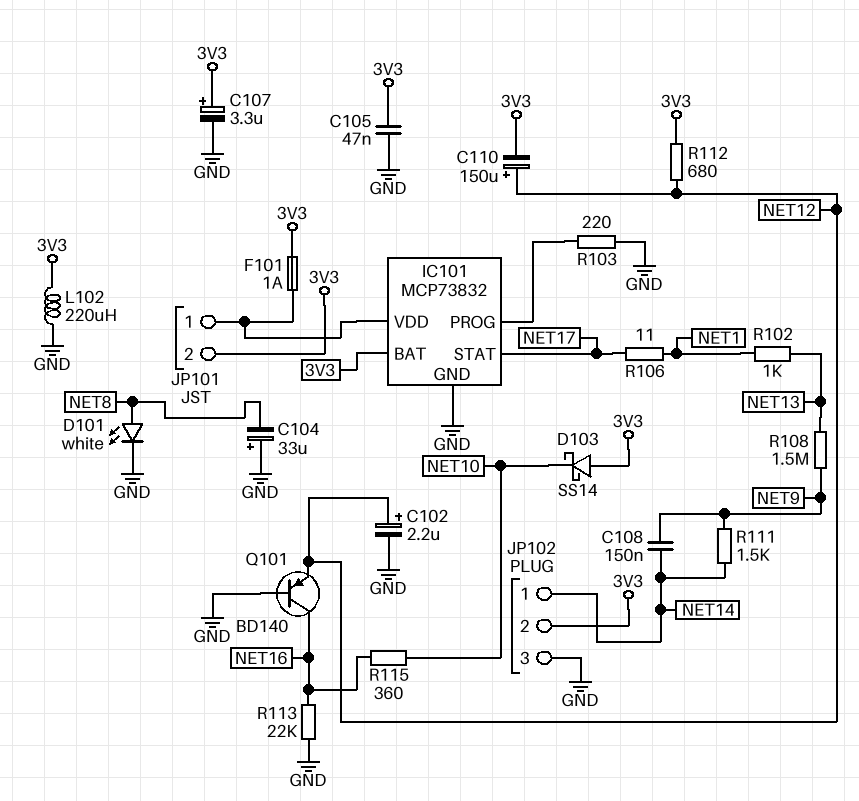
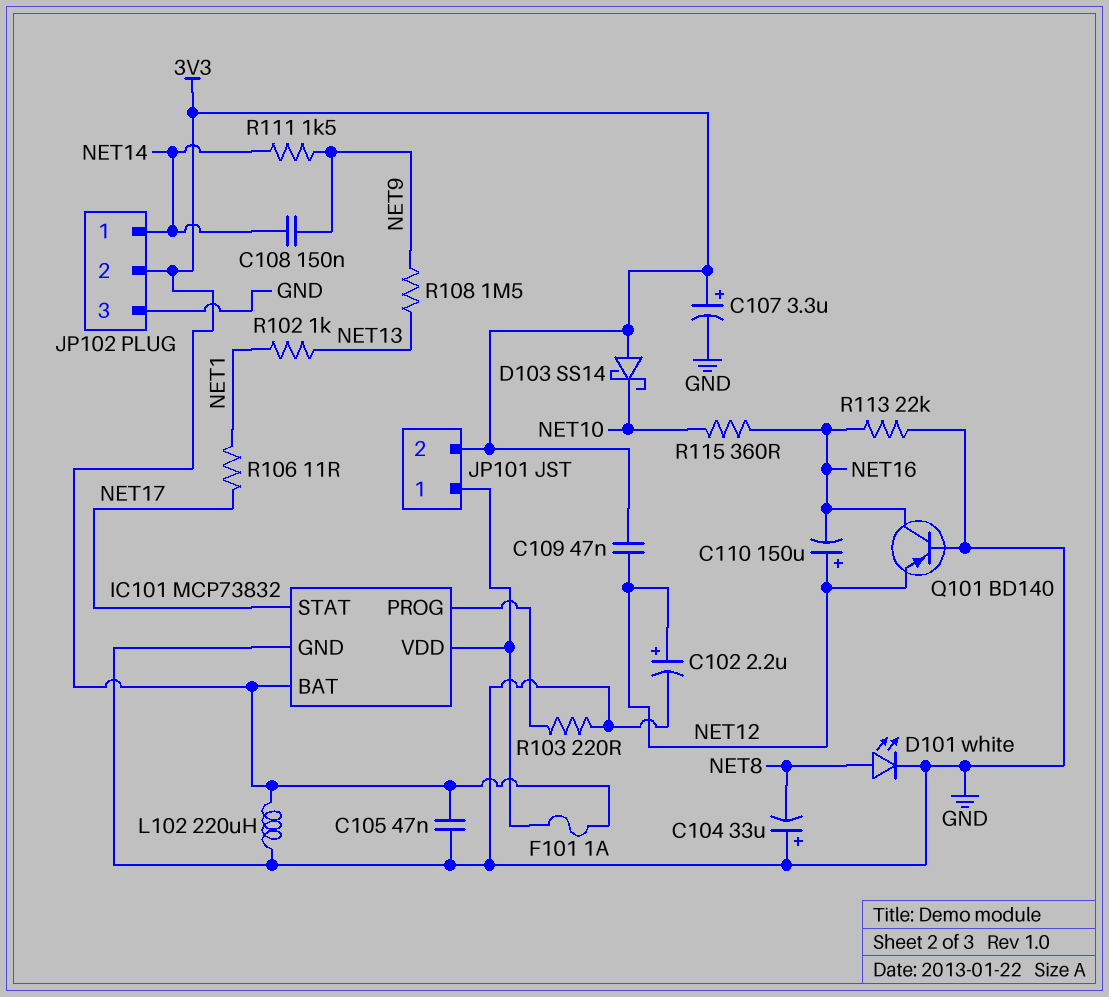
C109: none -> 47nF (3V3, NET12)
C110: 150uF (plus NET12, minus 3V3) -> 150uF (plus NET12, minus NET16)
R112: 680 (3V3, NET12) -> none

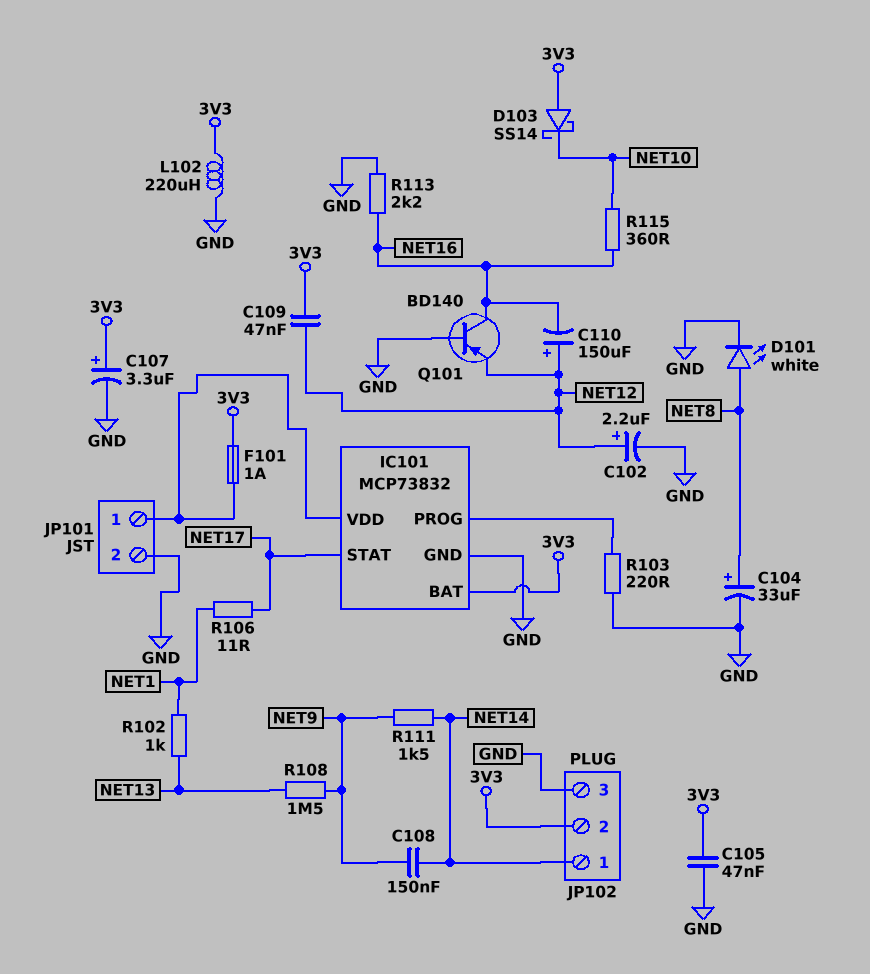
C104: 33uF (plus GND, minus NET8) -> 33uF (plus NET8, minus GND)
JP101 pin 2: 3V3 -> GND
R113: 22k (GND, NET16) -> 2.2k (GND, NET16)

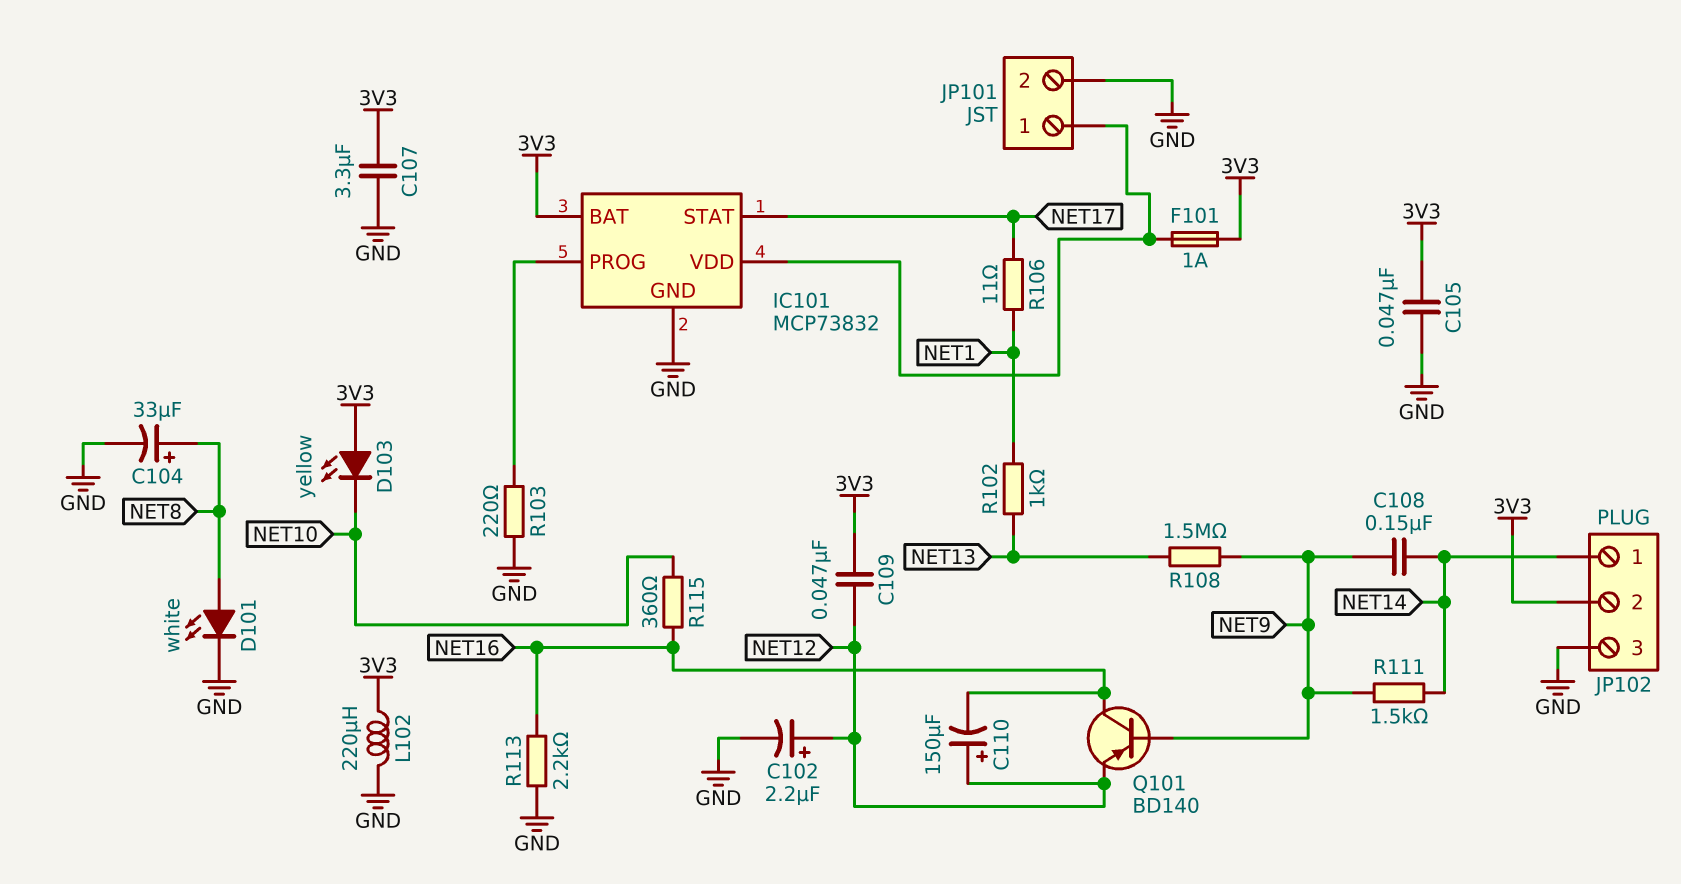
C107: 3.3uF (plus 3V3, minus GND) -> 3.3uF (3V3, GND)
D103: schottky SS14 (A 3V3, K NET10) -> LED yellow (A 3V3, K NET10)
Q101: PNP BD140 (B GND, C NET16, E NET12) -> PNP BD140 (B NET9, C NET16, E NET12)

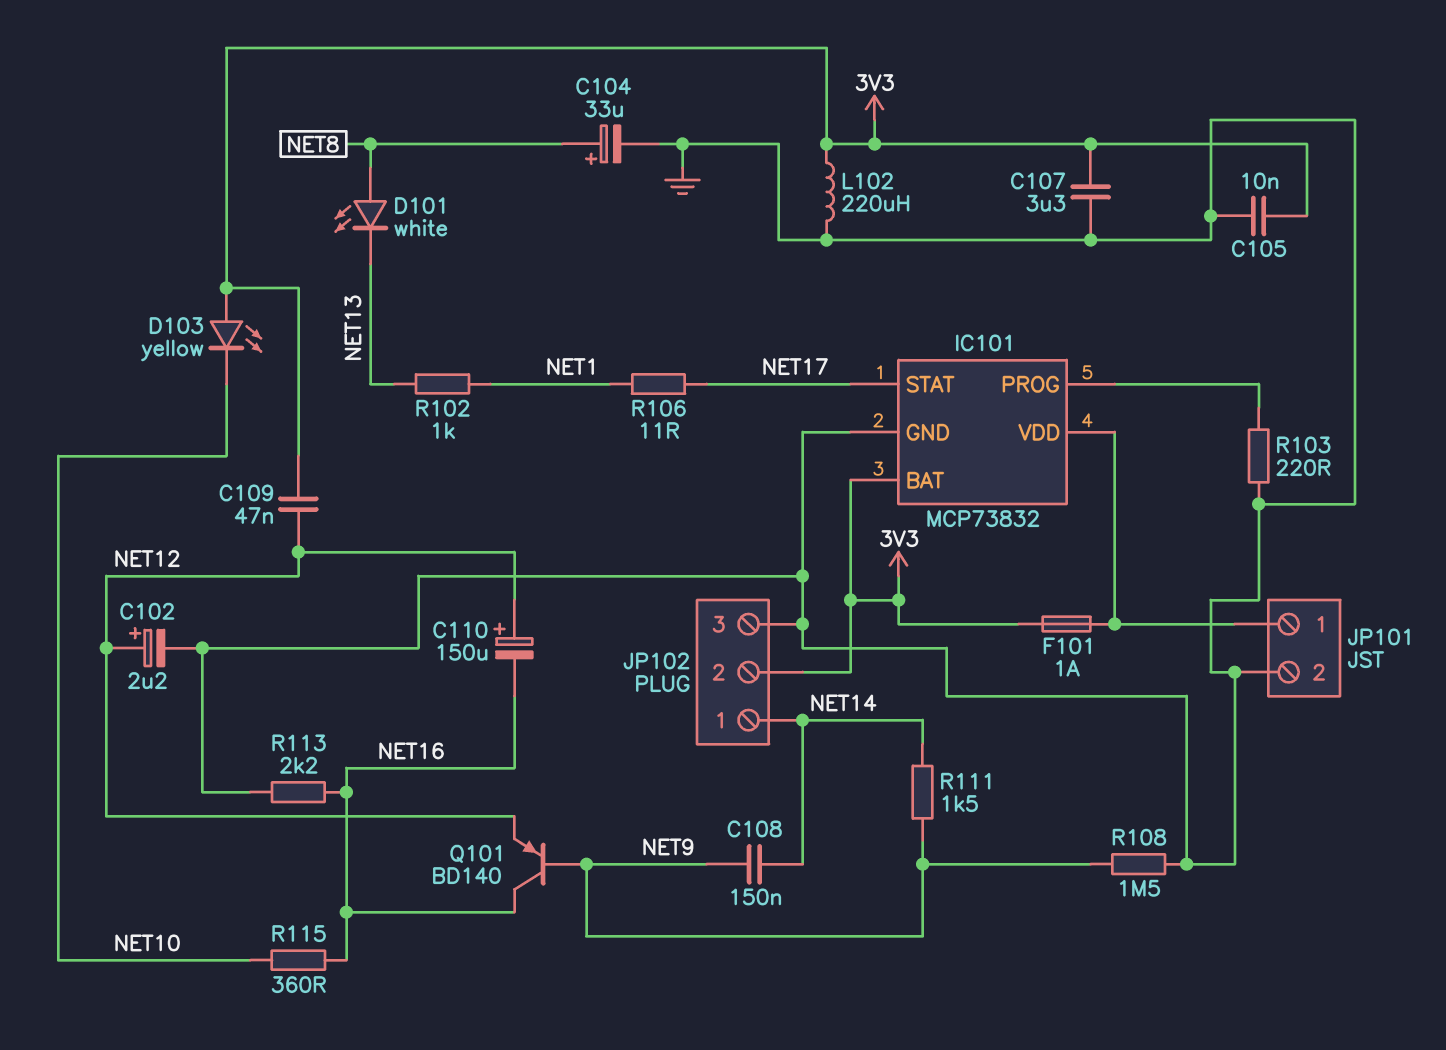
C105: 47nF (3V3, GND) -> 10nF (3V3, GND)
D101: LED white (A NET8, K GND) -> LED white (A NET8, K NET13)
R108: 1.5M (NET9, NET13) -> 1.5M (GND, NET9)

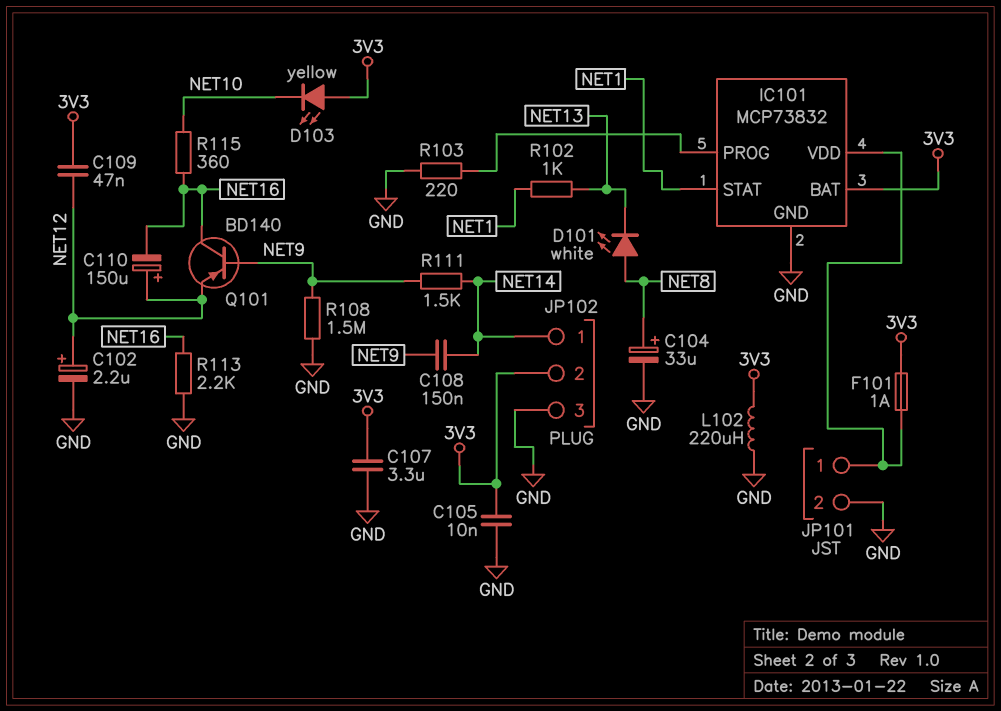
IC101 pin STAT: NET17 -> NET1
R106: 11 (NET1, NET17) -> none

